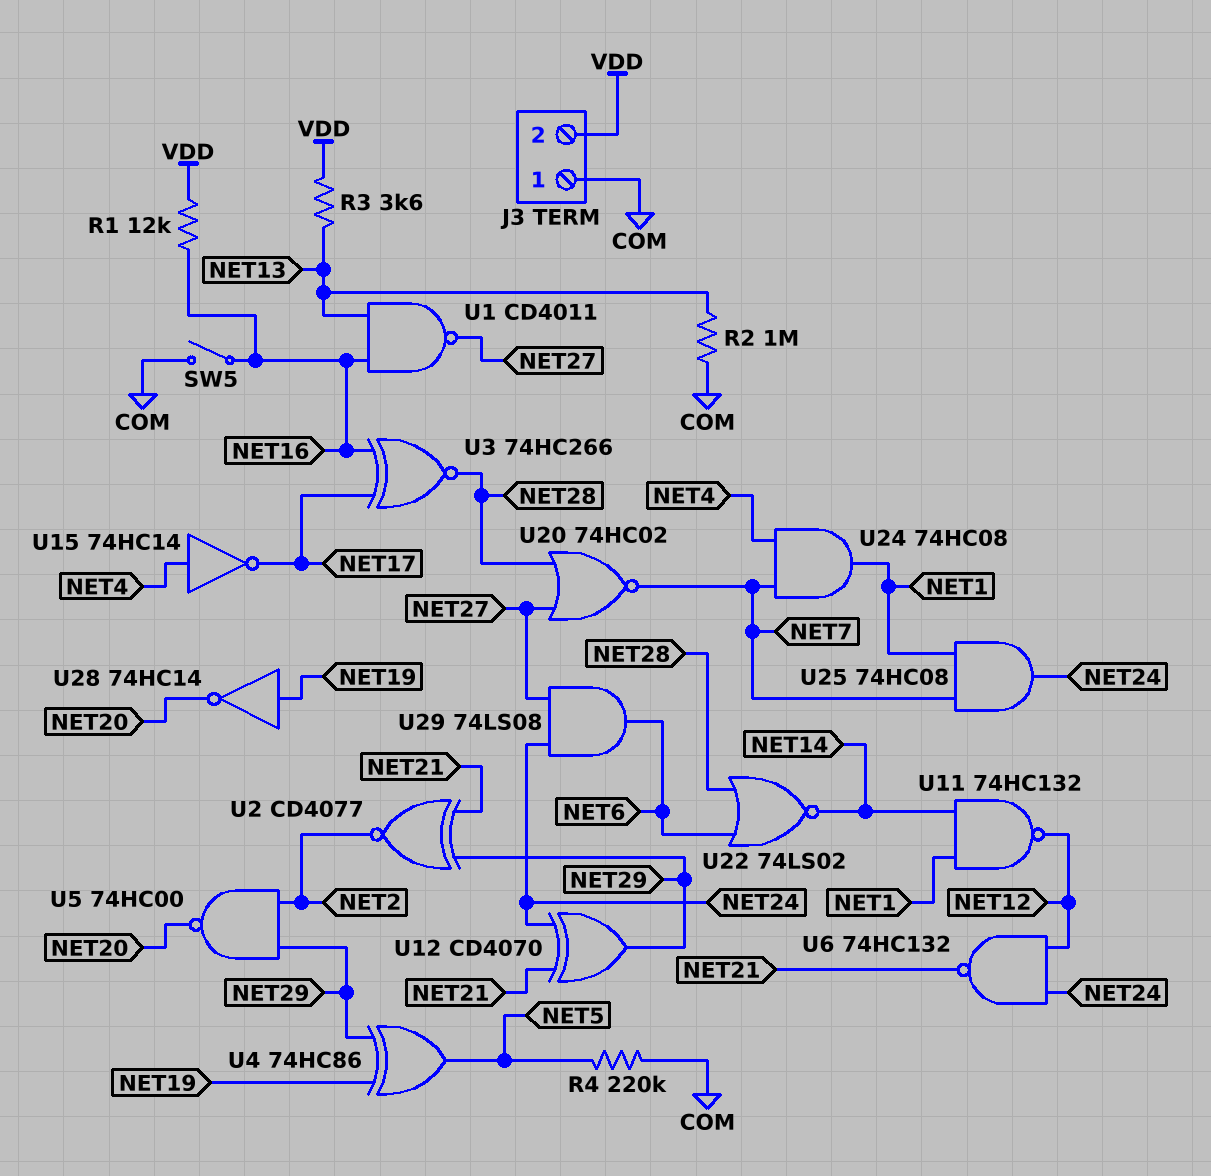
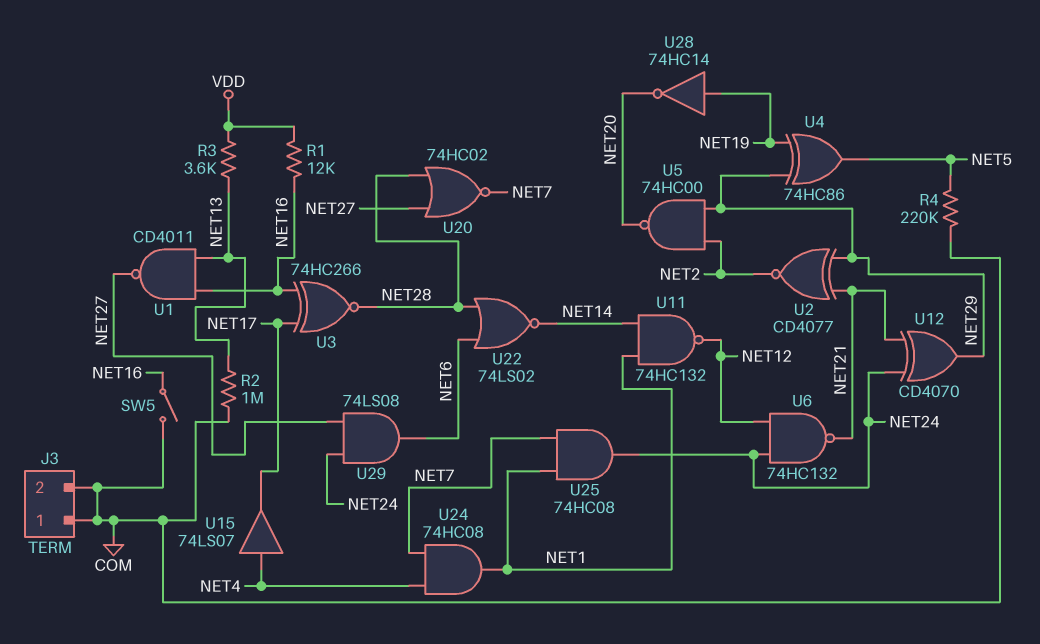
J3 pin 2: VDD -> COM
U15: NOT 74HC14 (in NET4, out NET17) -> buffer 74LS07 (in NET4, out NET17)

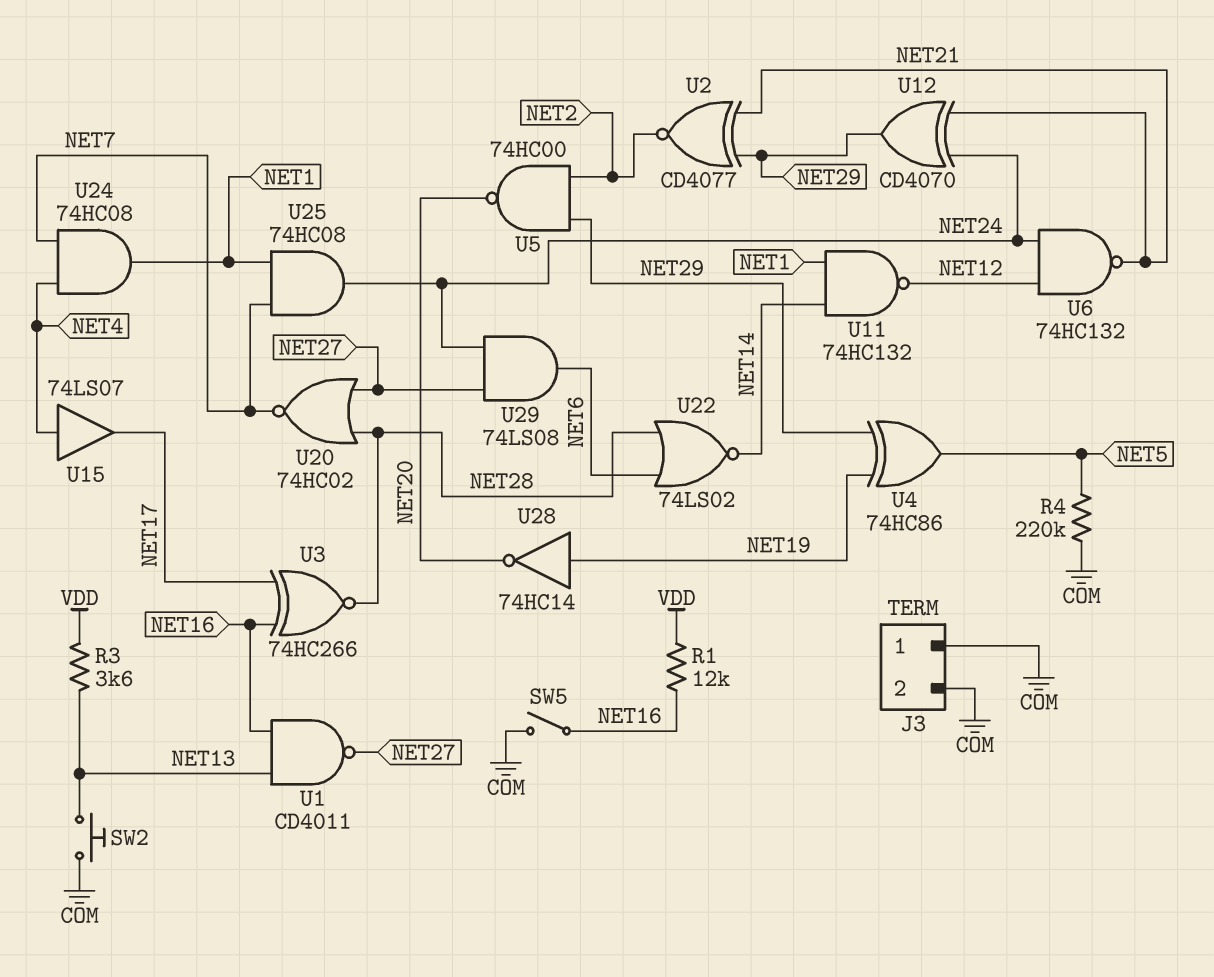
R2: 1M (COM, NET13) -> none
SW2: none -> button (COM, NET13)

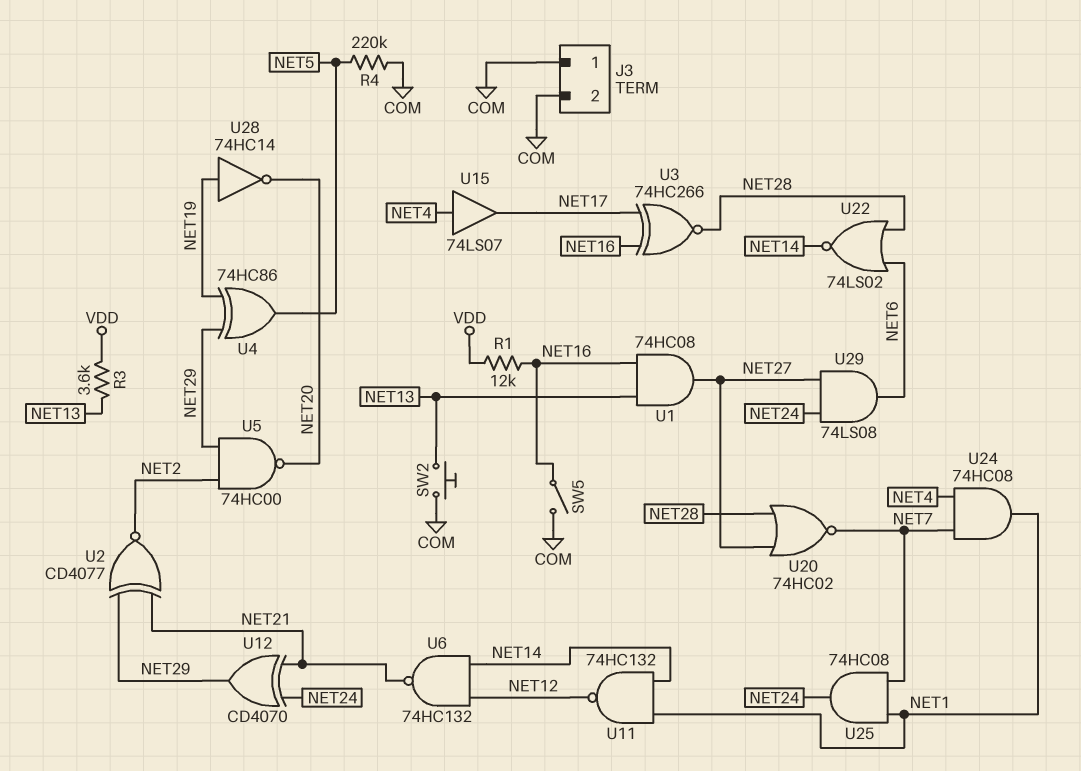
U1: NAND CD4011 (in NET13, in NET16, out NET27) -> AND 74HC08 (in NET13, in NET16, out NET27)
U6: NAND 74HC132 (in NET12, in NET24, out NET21) -> NAND 74HC132 (in NET12, in NET14, out NET21)

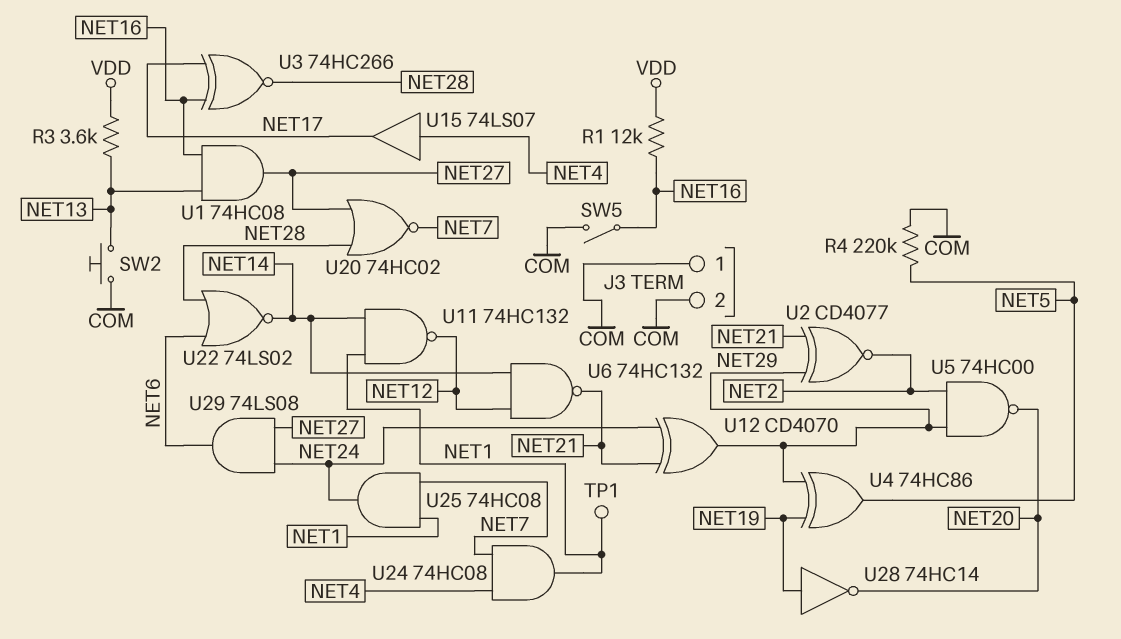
TP1: none -> test point (NET1)

